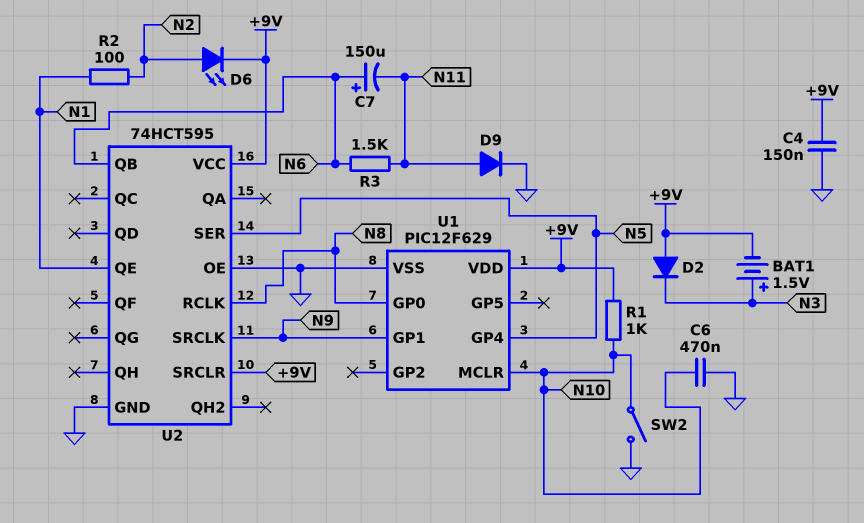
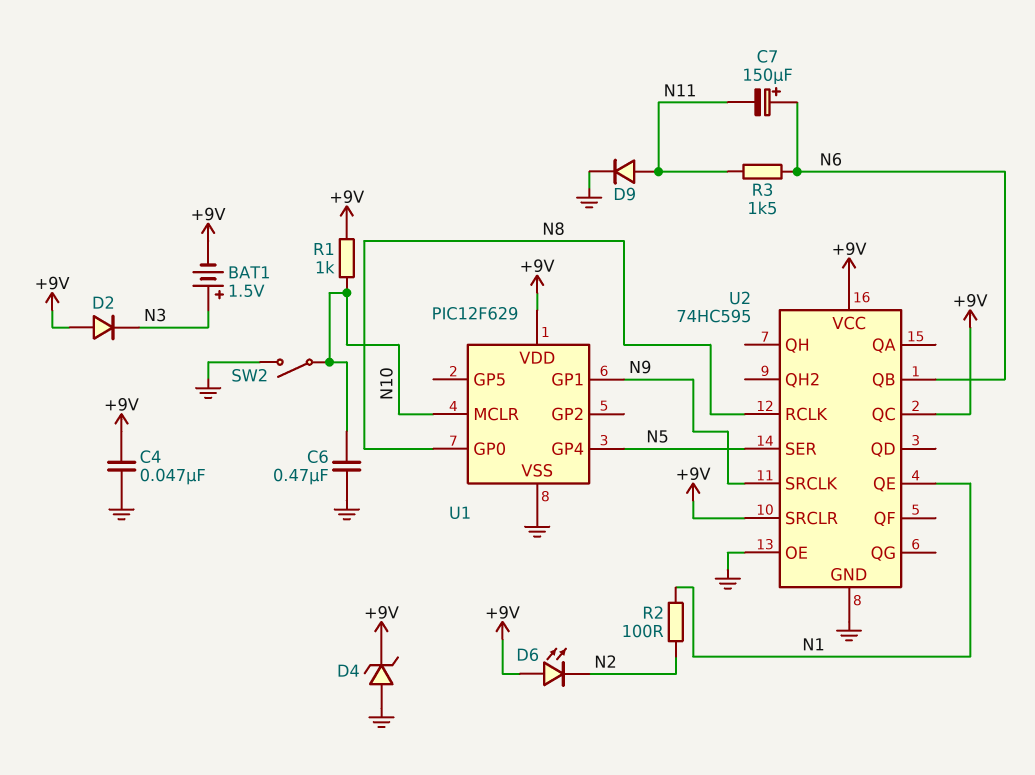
C4: 150nF (+9V, GND) -> 47nF (+9V, GND)
D4: none -> zener (A GND, K +9V)
D6: LED (A N2, K +9V) -> LED (A +9V, K N2)
U2: 74HCT595 -> 74HC595
U2 pin QC: none -> +9V

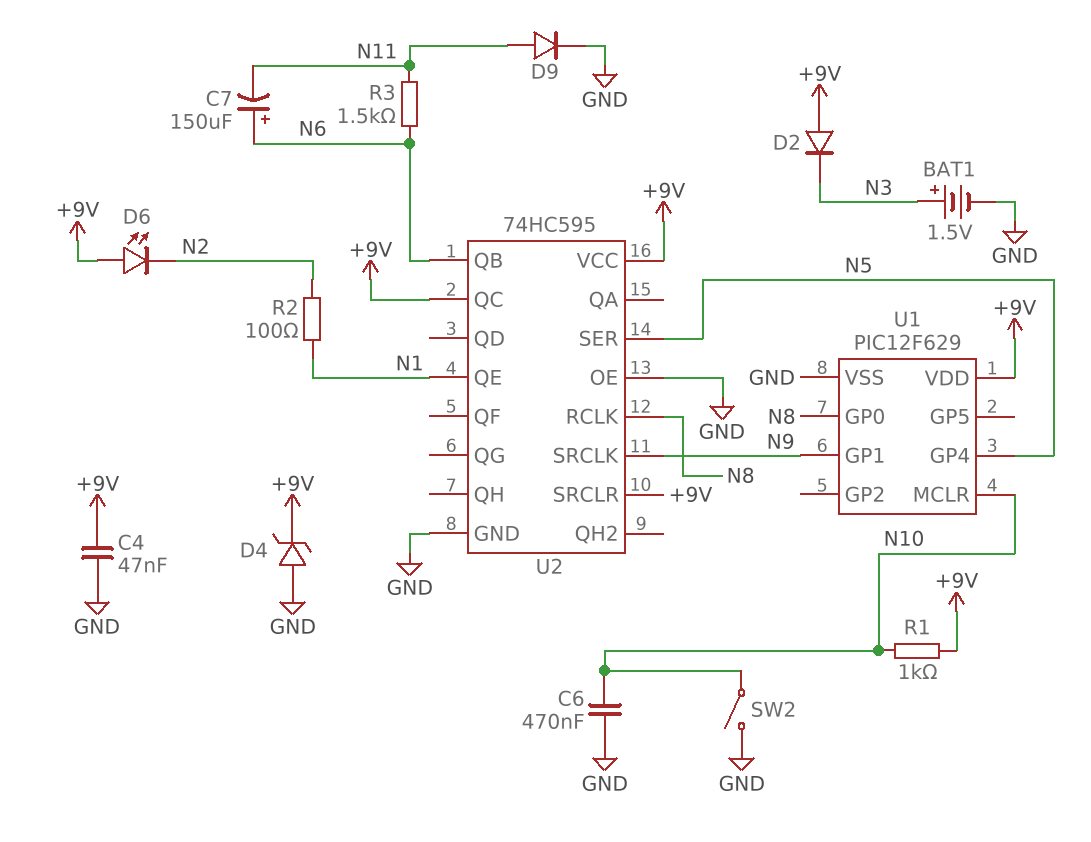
BAT1: 1.5V (plus N3, minus +9V) -> 1.5V (plus N3, minus GND)

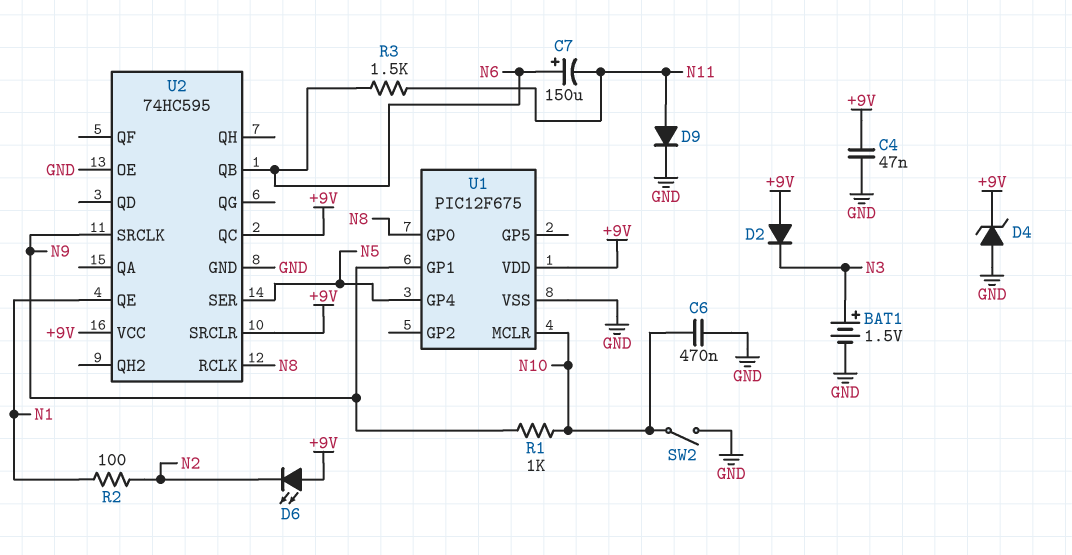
R1: 1k (+9V, N10) -> 1k (N9, N10)
U1: PIC12F629 -> PIC12F675

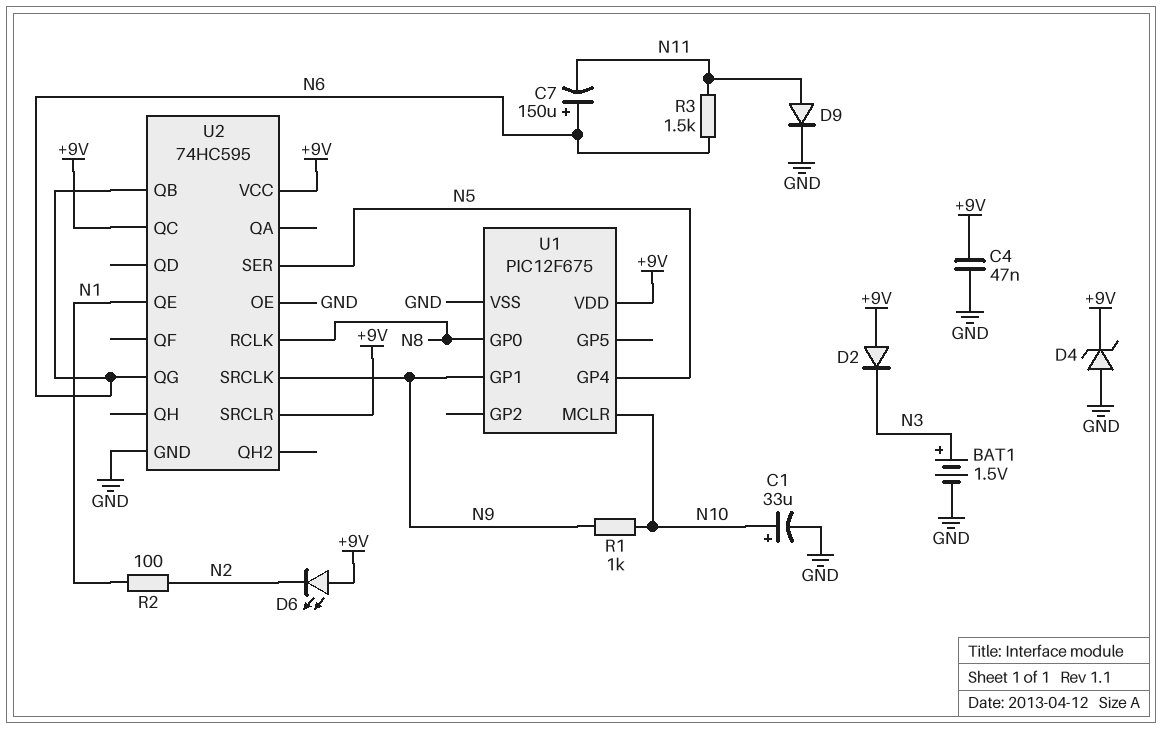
C1: none -> 33uF (plus N10, minus GND)
C6: 470nF (GND, N10) -> none
SW2: switch (GND, N10) -> none
U2 pin QG: none -> N6

